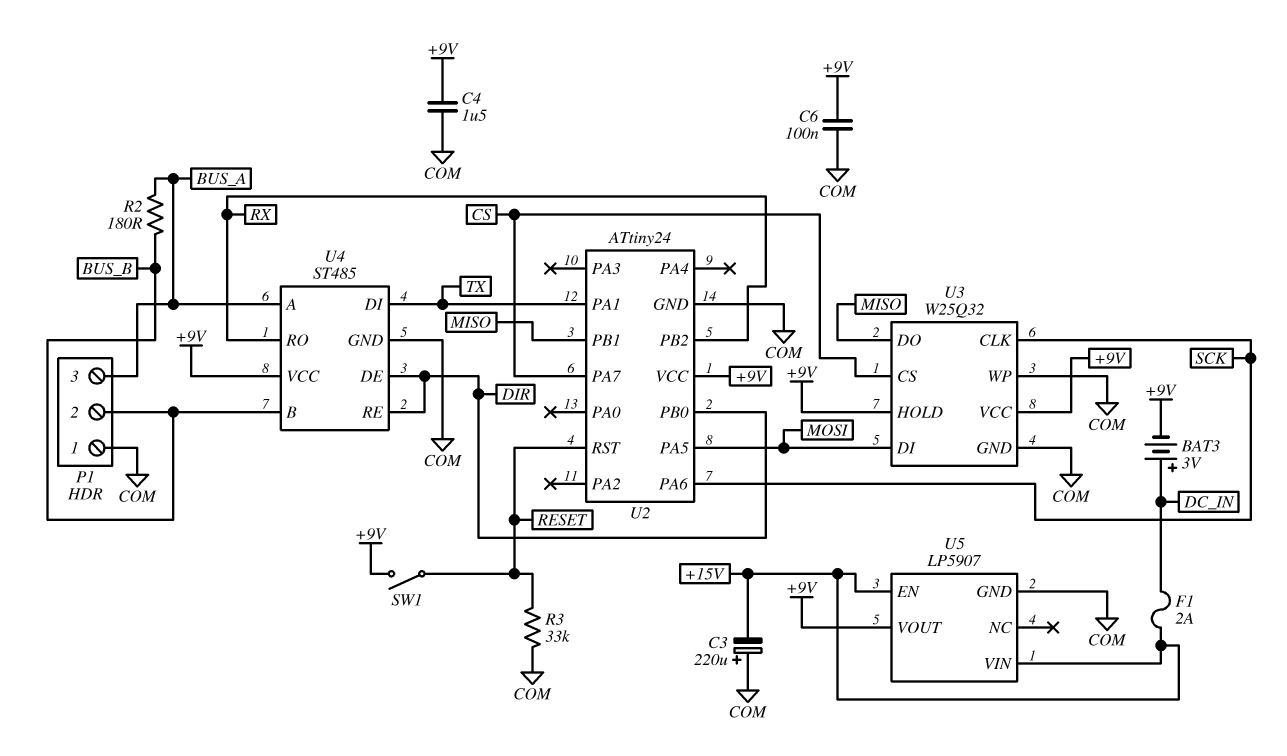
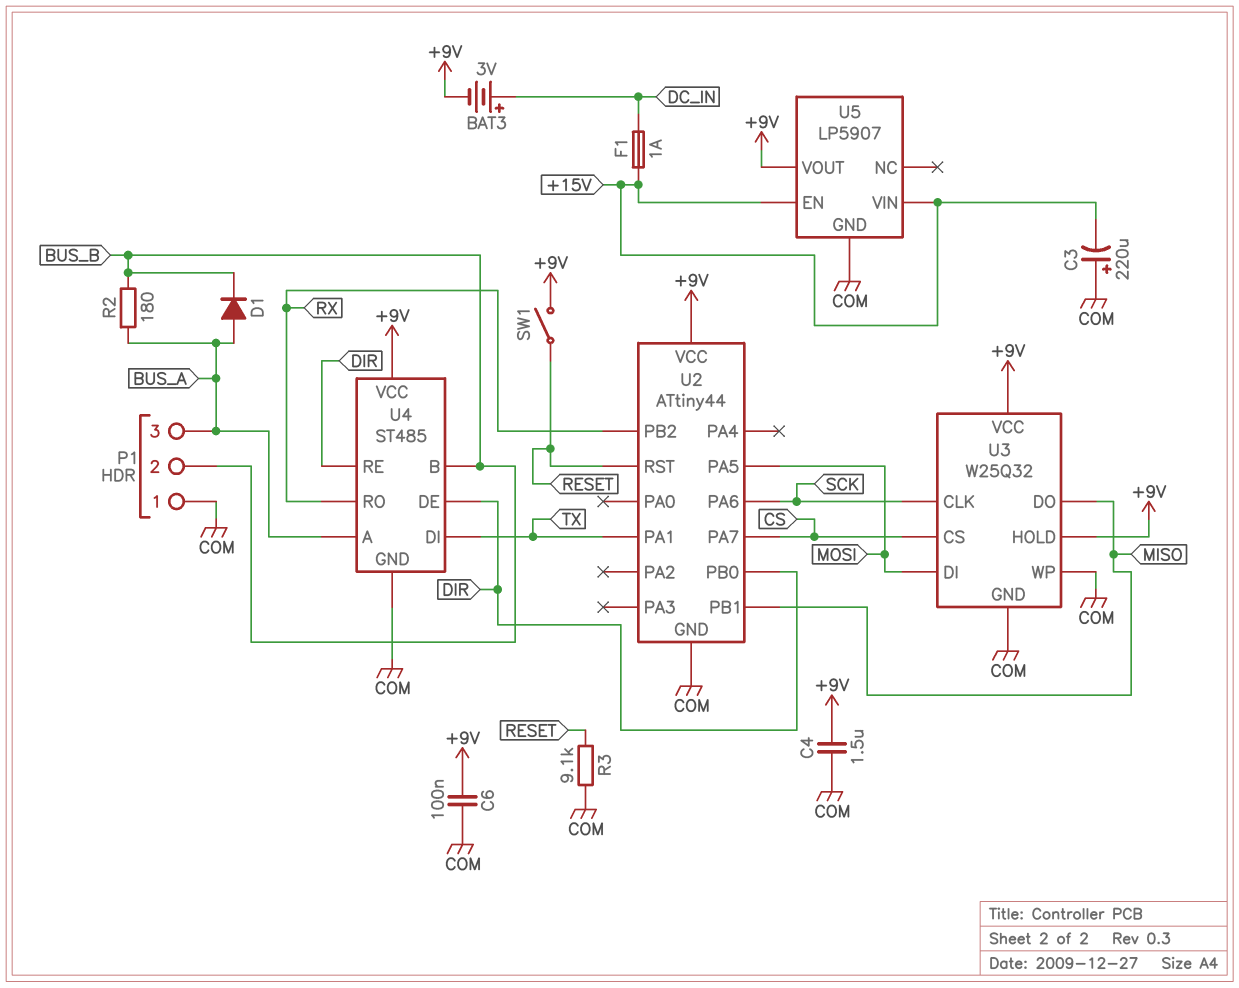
D1: none -> diode (A BUS_A, K BUS_B)
F1: 2A (+15V, DC_IN) -> 1A (+15V, DC_IN)
R3: 33k (COM, RESET) -> 9.1k (COM, RESET)
U2: ATtiny24 -> ATtiny44

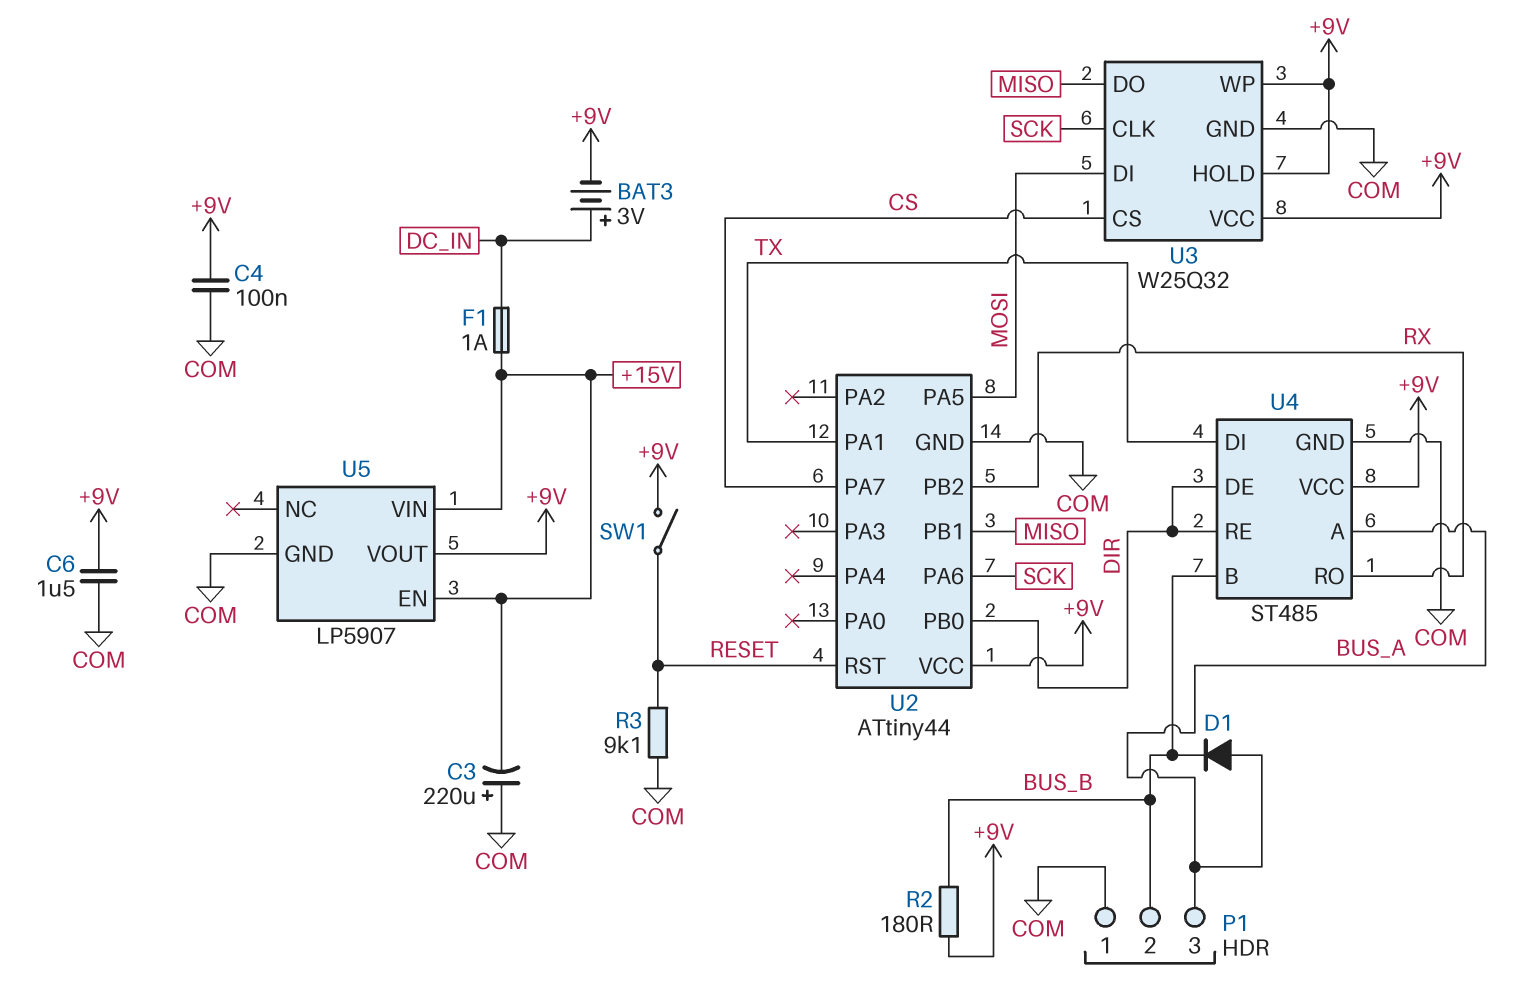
C4: 1.5uF (+9V, COM) -> 100nF (+9V, COM)
C6: 100nF (+9V, COM) -> 1.5uF (+9V, COM)
R2: 180 (BUS_A, BUS_B) -> 180 (+9V, BUS_B)
U3 pin WP: COM -> +9V

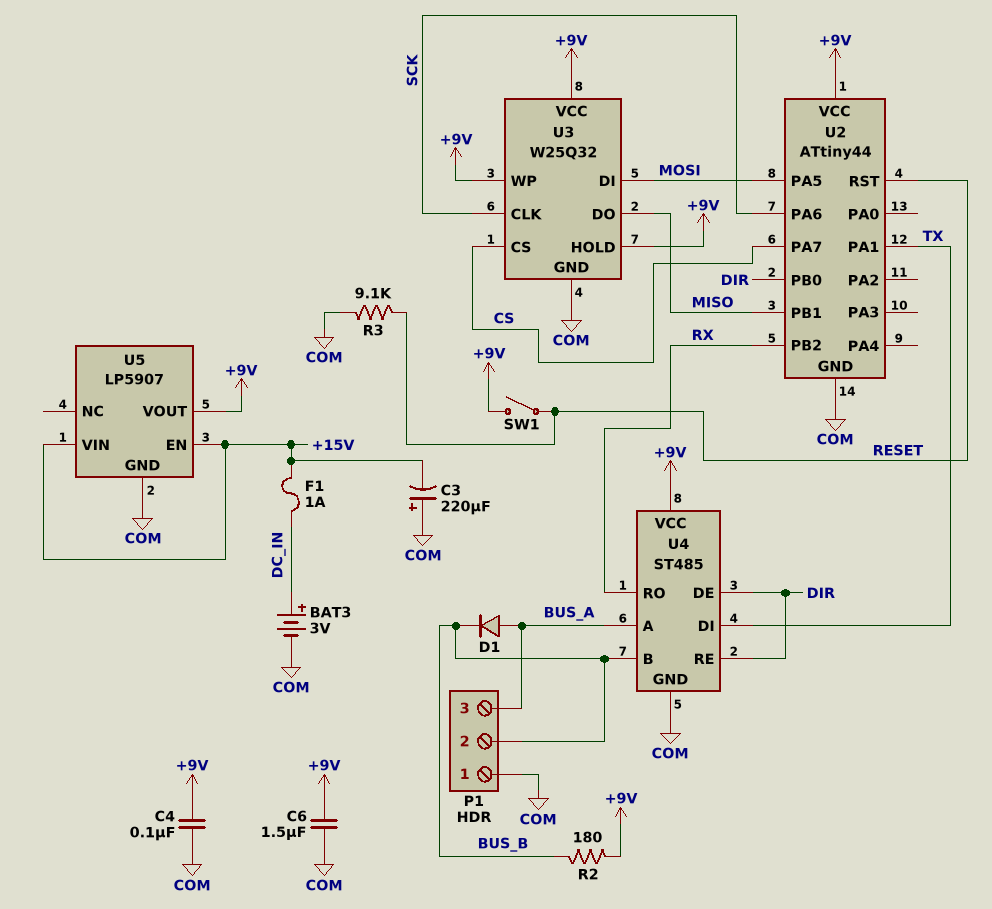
BAT3: 3V (plus DC_IN, minus +9V) -> 3V (plus DC_IN, minus COM)

